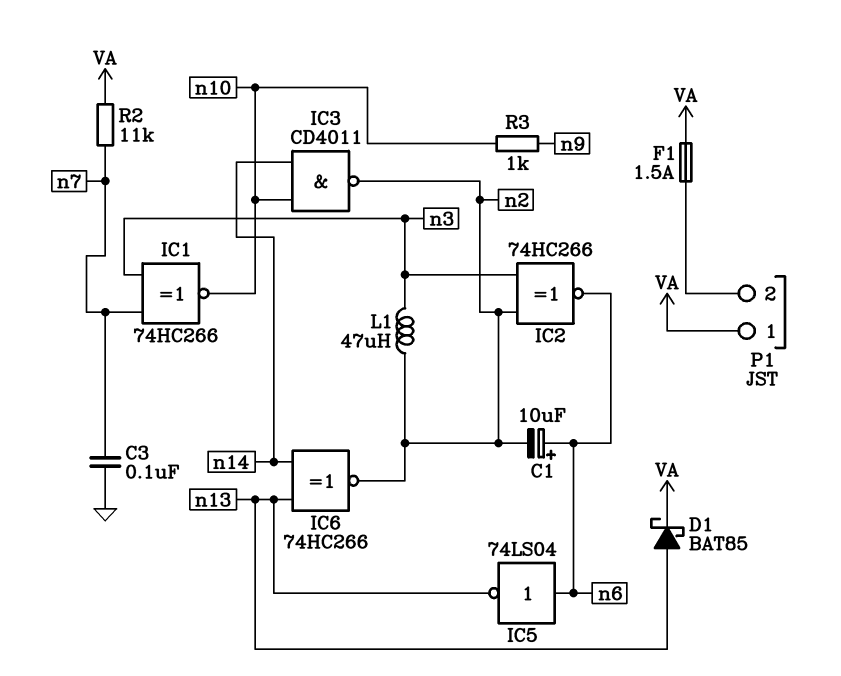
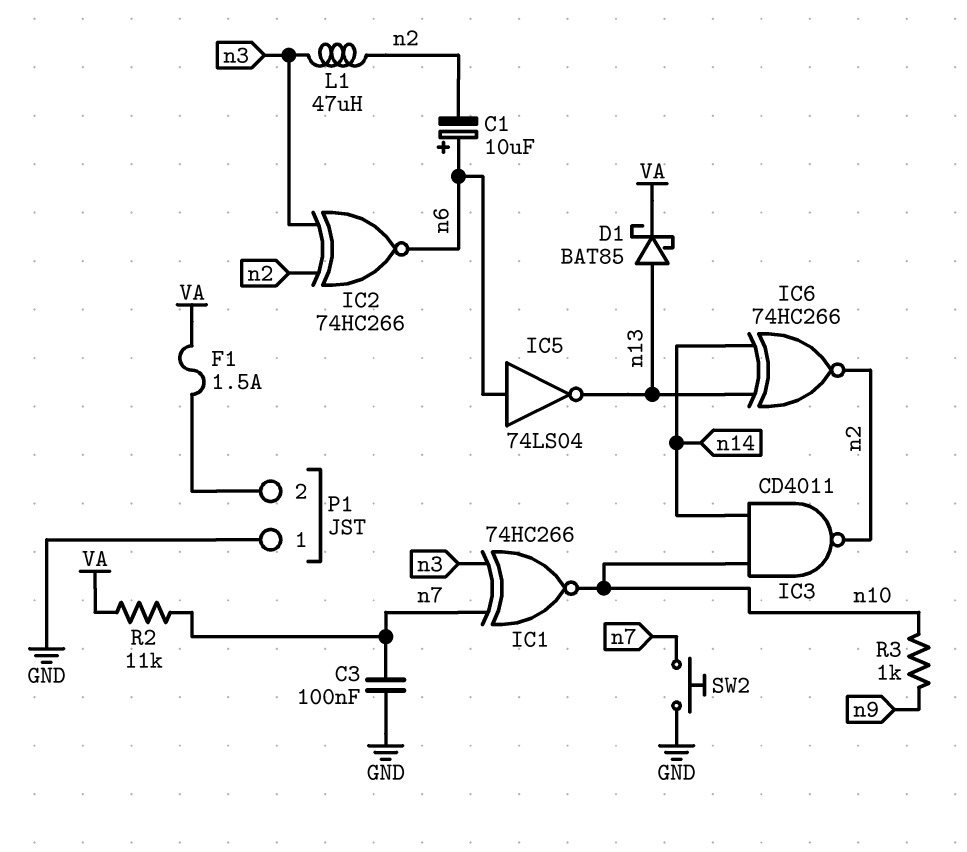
P1 pin 1: VA -> GND
SW2: none -> button (GND, n7)

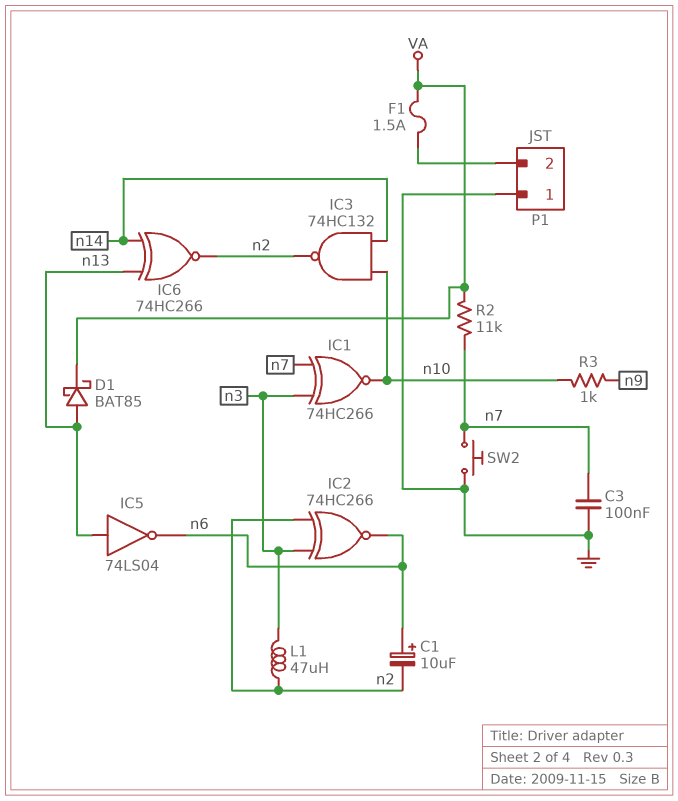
IC3: NAND CD4011 (in n10, in n14, out n2) -> NAND 74HC132 (in n10, in n14, out n2)
IC5: NOT 74LS04 (in n6, out n13) -> NOT 74LS04 (in n13, out n6)

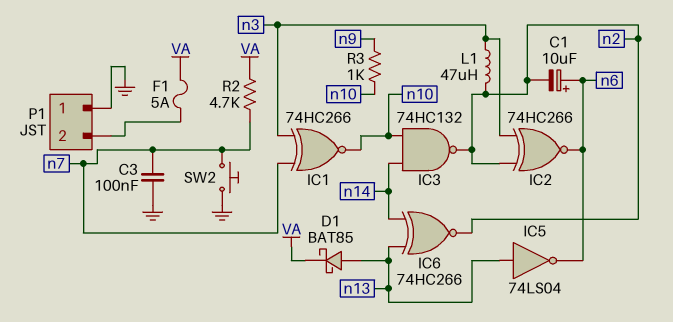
F1: 1.5A (P1/2, VA) -> 5A (P1/2, VA)
R2: 11k (VA, n7) -> 4.7k (VA, n7)

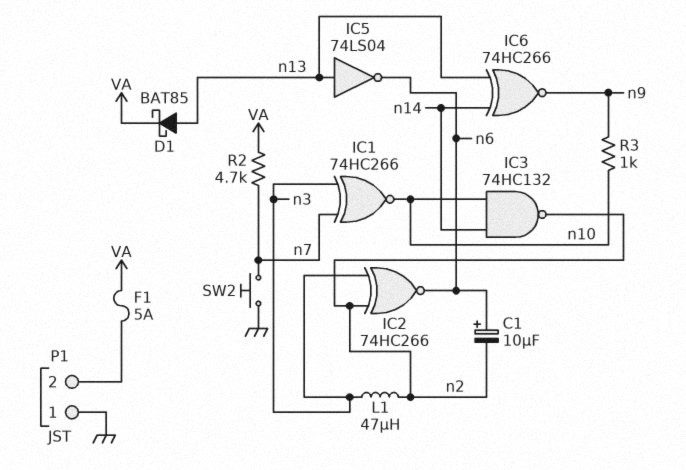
C3: 100nF (GND, n7) -> none
IC6: XNOR 74HC266 (in n13, in n14, out n2) -> XNOR 74HC266 (in n13, in n14, out n9)

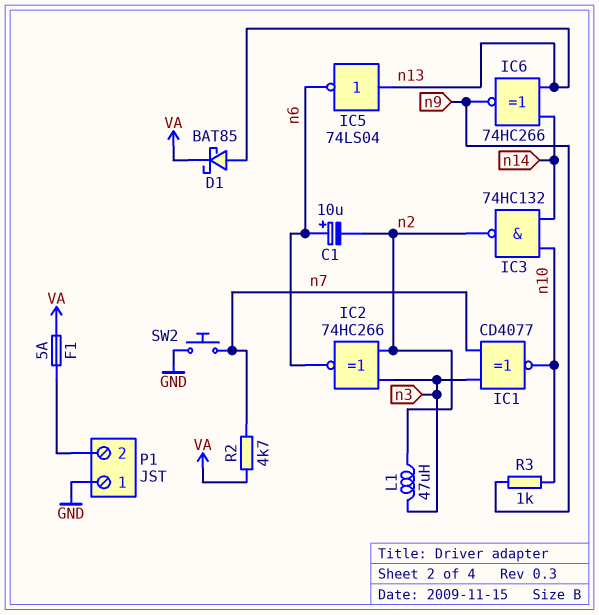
IC1: XNOR 74HC266 (in n3, in n7, out n10) -> XNOR CD4077 (in n3, in n7, out n10)

